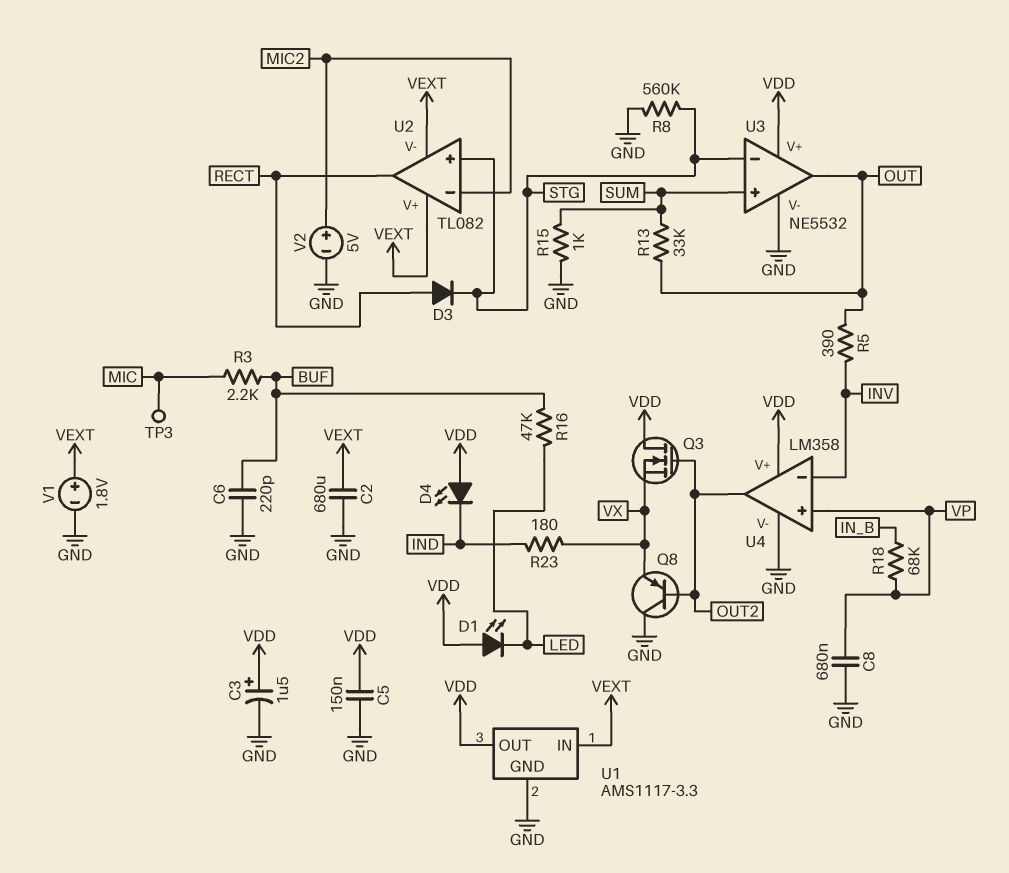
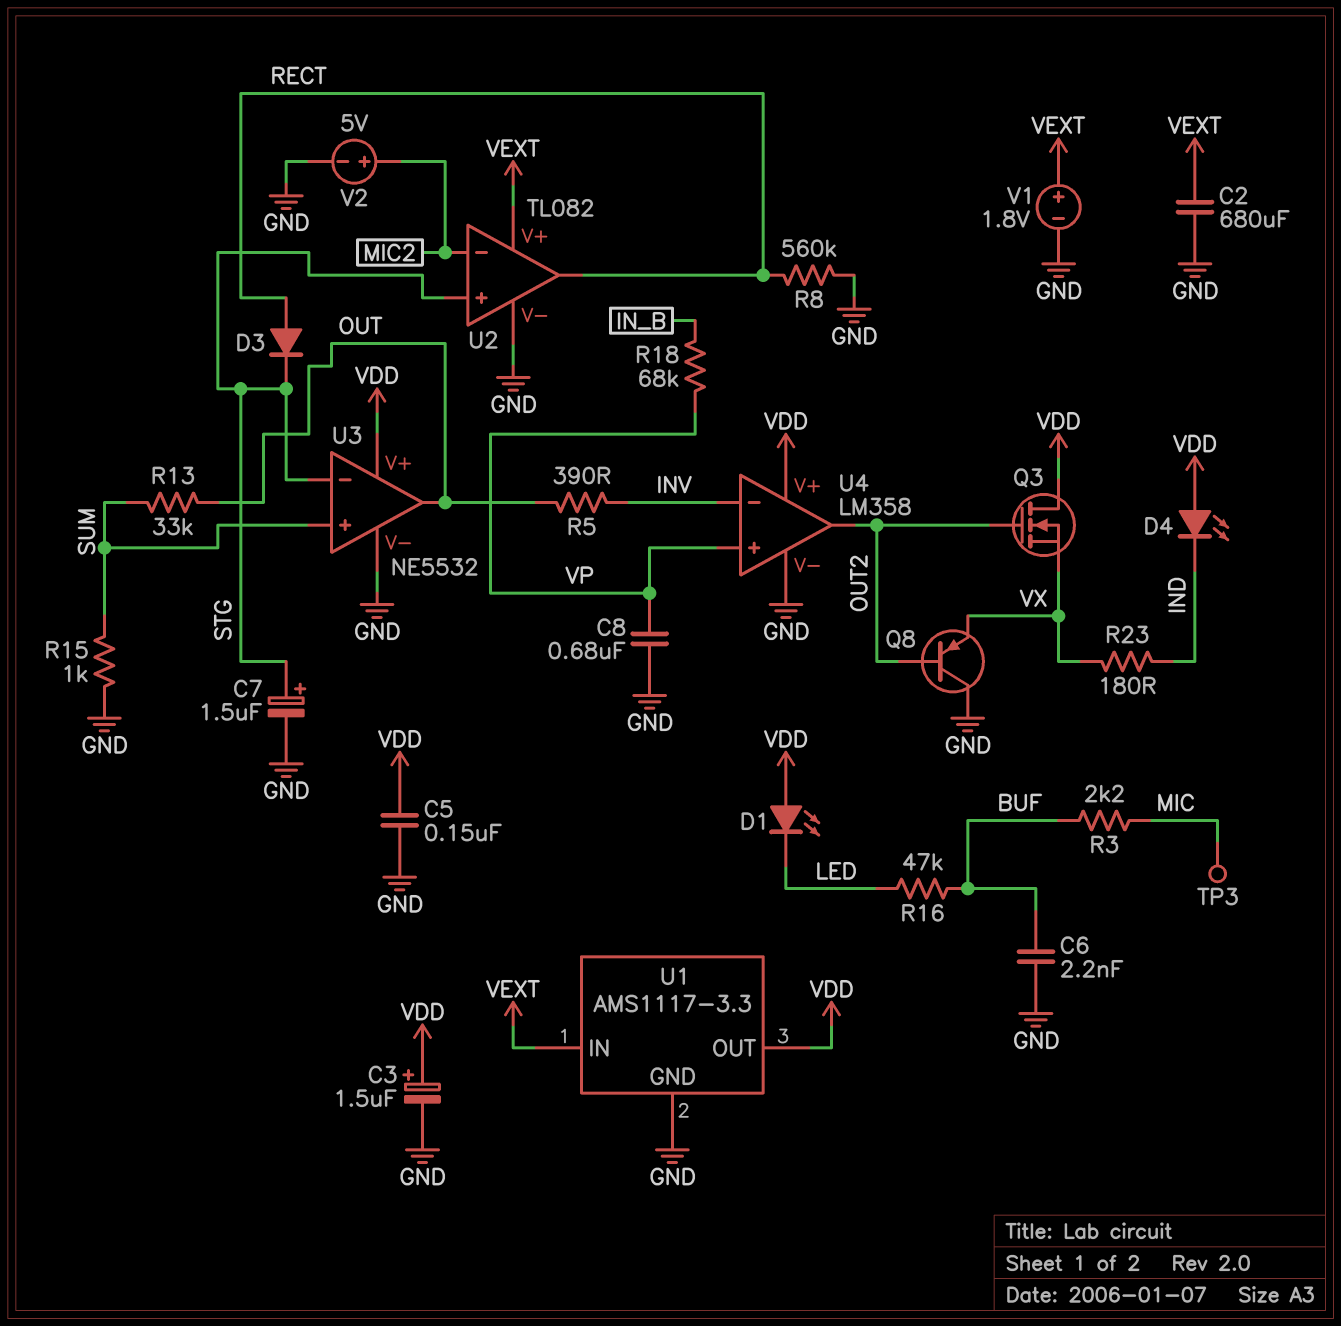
C6: 220pF (BUF, GND) -> 2.2nF (BUF, GND)
C7: none -> 1.5uF (plus STG, minus GND)
R8: 560k (GND, STG) -> 560k (GND, RECT)
U2 pin V-: VEXT -> GND

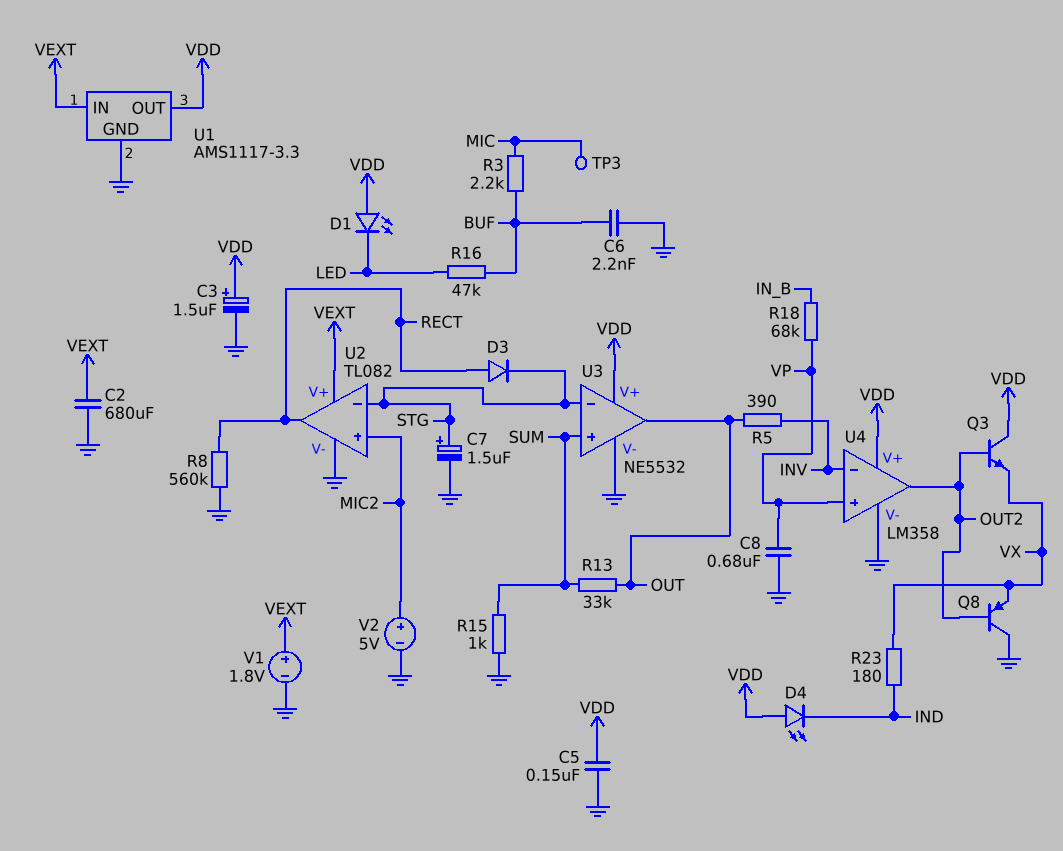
Q3: NMOS (G OUT2, D VDD, S VX) -> NPN (B OUT2, C VDD, E VX)
U2 pin in+: STG -> MIC2
U2 pin in-: MIC2 -> STG

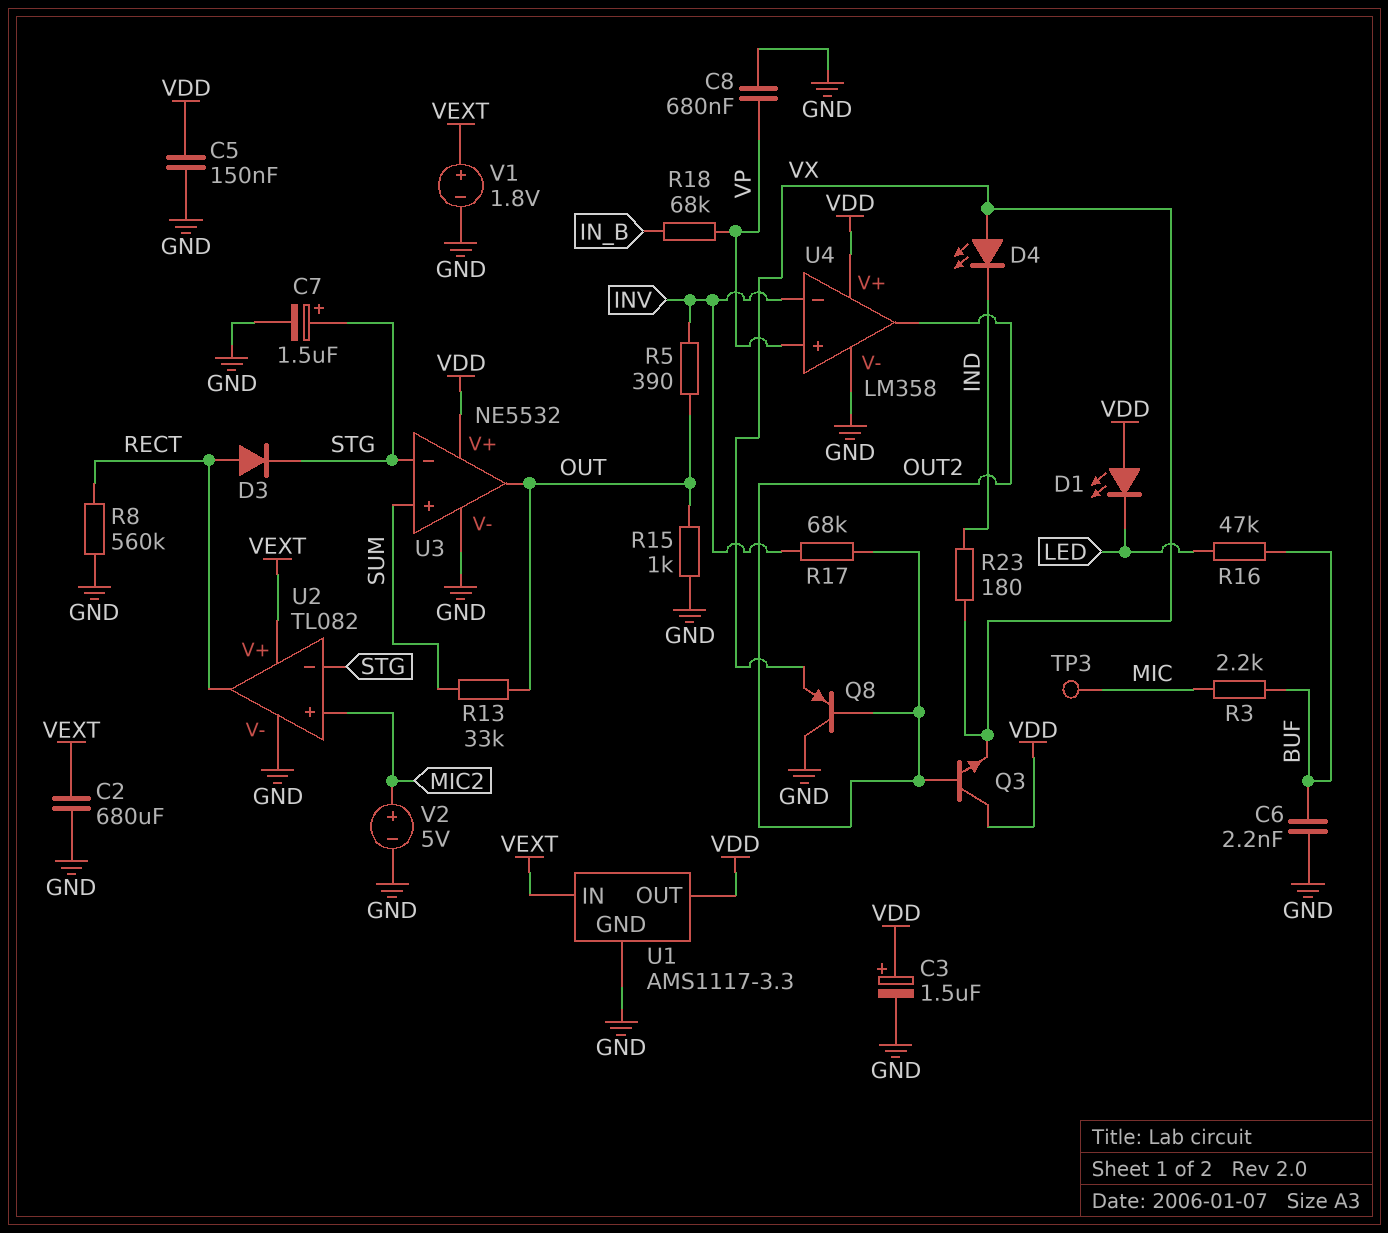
D4: LED (A VDD, K IND) -> LED (A VX, K IND)
R15: 1k (GND, SUM) -> 1k (GND, OUT)
R17: none -> 68k (INV, OUT2)

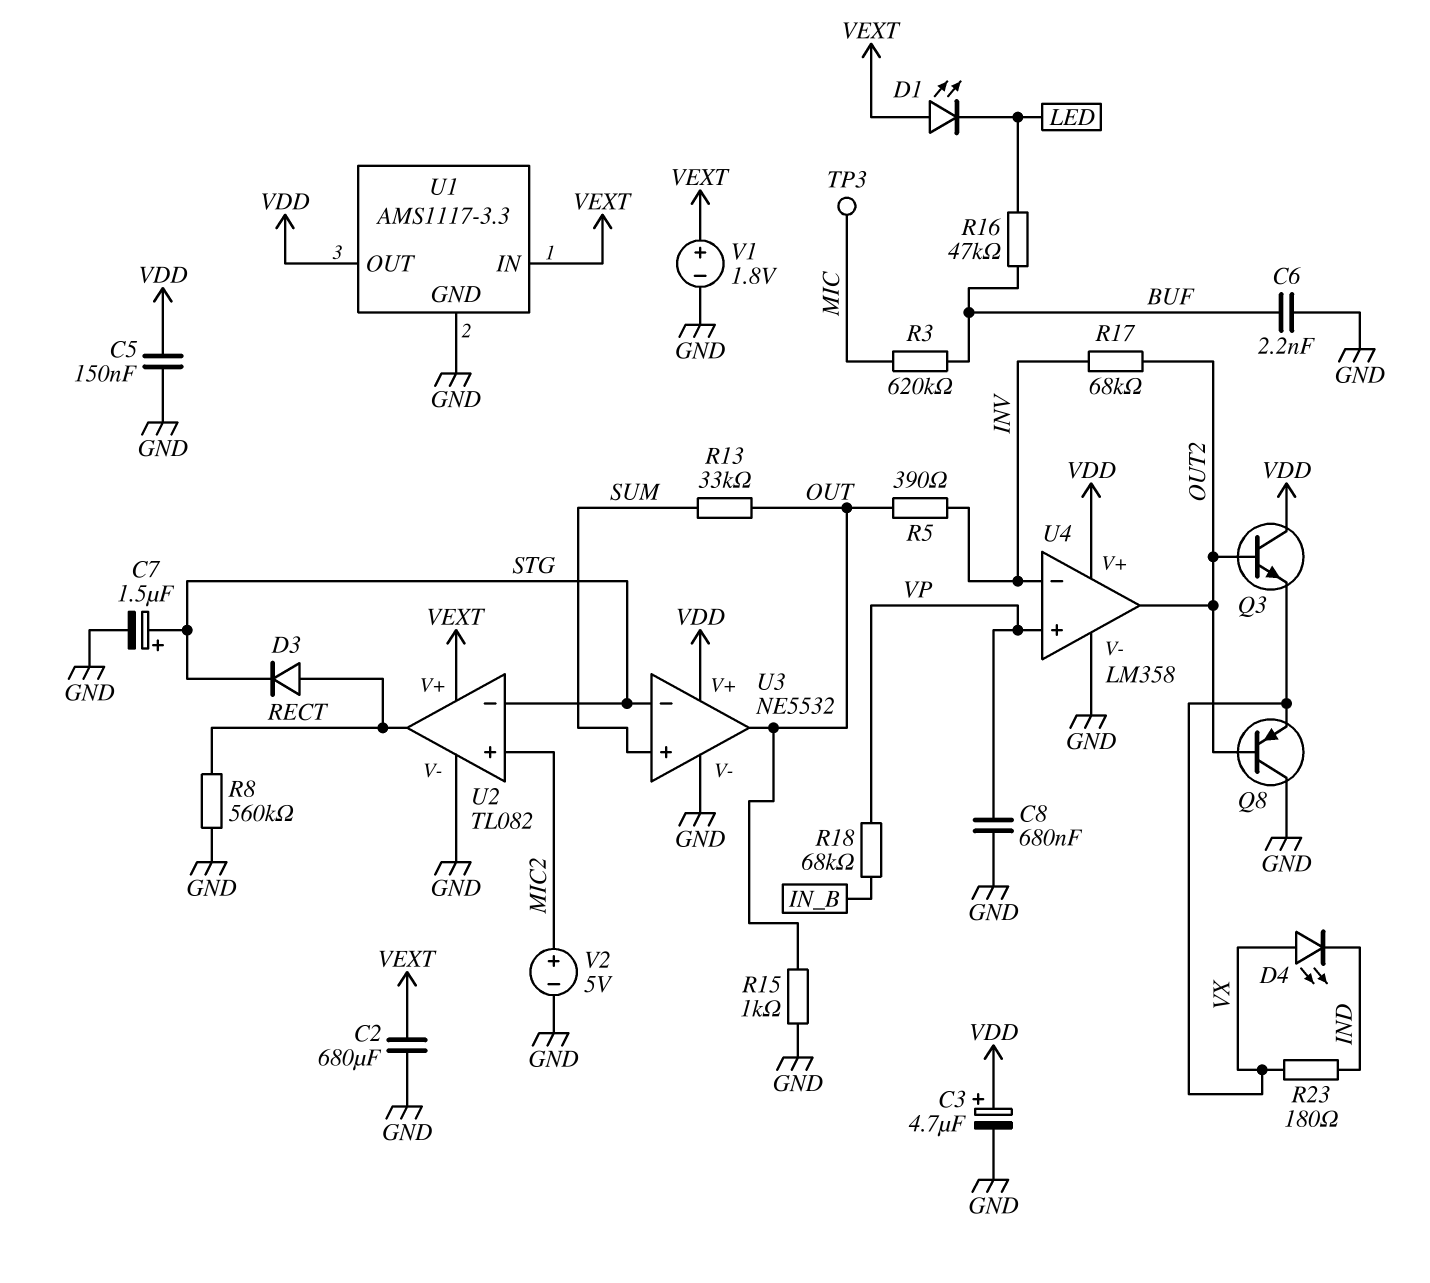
C3: 1.5uF (plus VDD, minus GND) -> 4.7uF (plus VDD, minus GND)
D1: LED (A VDD, K LED) -> LED (A VEXT, K LED)
R3: 2.2k (BUF, MIC) -> 620k (BUF, MIC)

